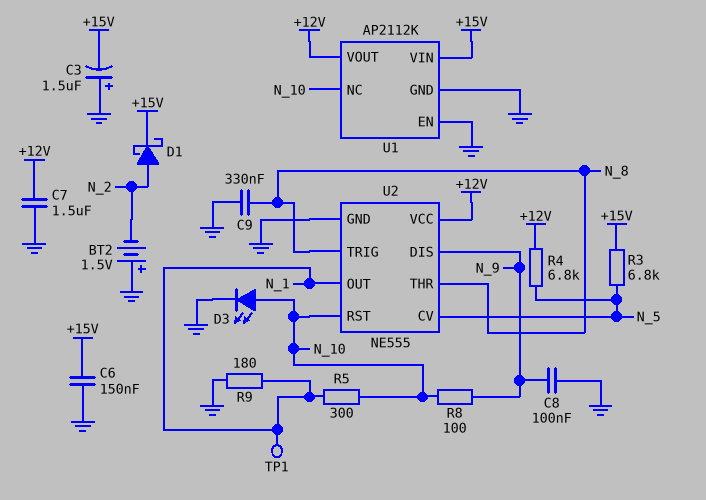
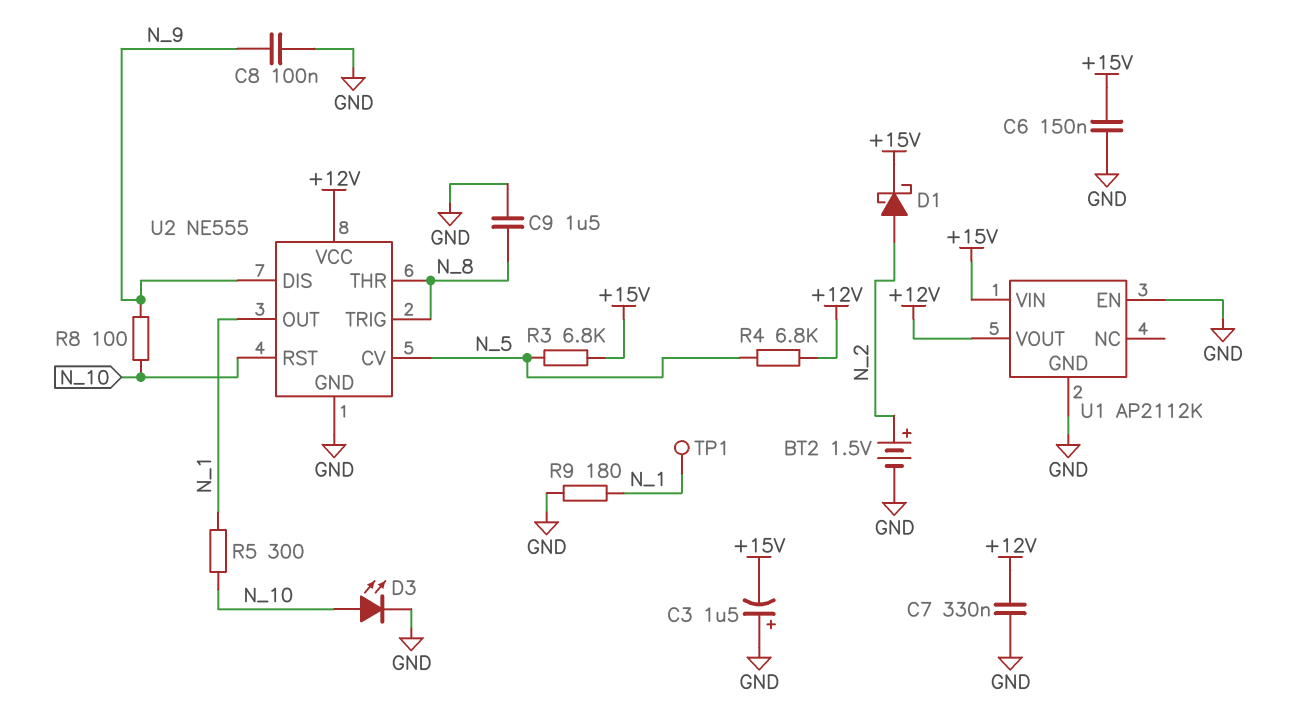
BT2: 1.5V (plus GND, minus N_2) -> 1.5V (plus N_2, minus GND)
C7: 1.5uF (+12V, GND) -> 330nF (+12V, GND)
C9: 330nF (GND, N_8) -> 1.5uF (GND, N_8)
U1 pin NC: N_10 -> none

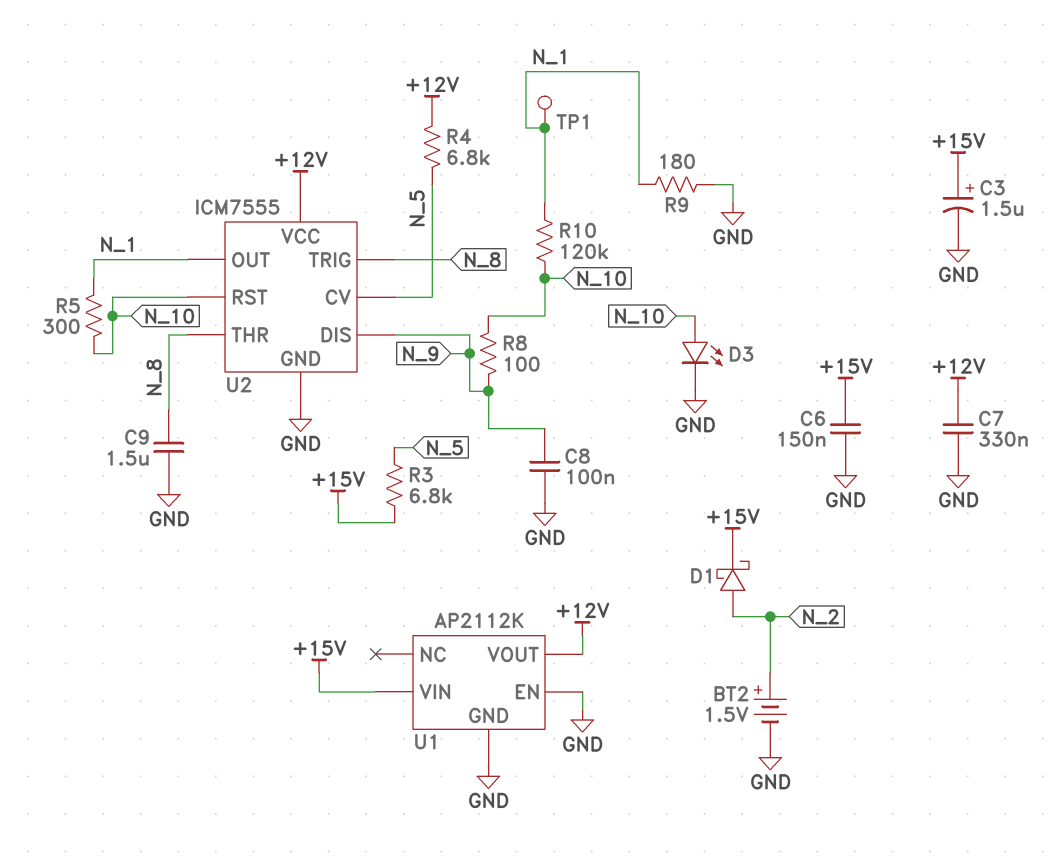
C3: 1.5uF (plus GND, minus +15V) -> 1.5uF (plus +15V, minus GND)
R10: none -> 120k (N_1, N_10)
U2: NE555 -> ICM7555

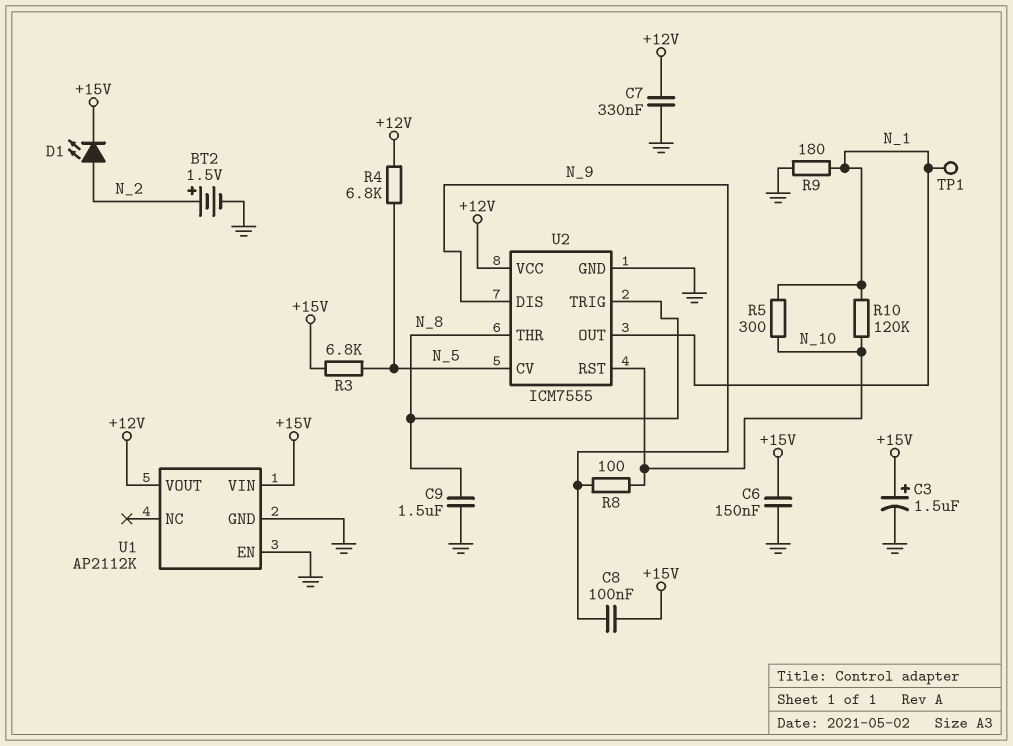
C8: 100nF (GND, N_9) -> 100nF (+15V, N_9)
D1: schottky (A N_2, K +15V) -> LED (A N_2, K +15V)
D3: LED (A N_10, K GND) -> none

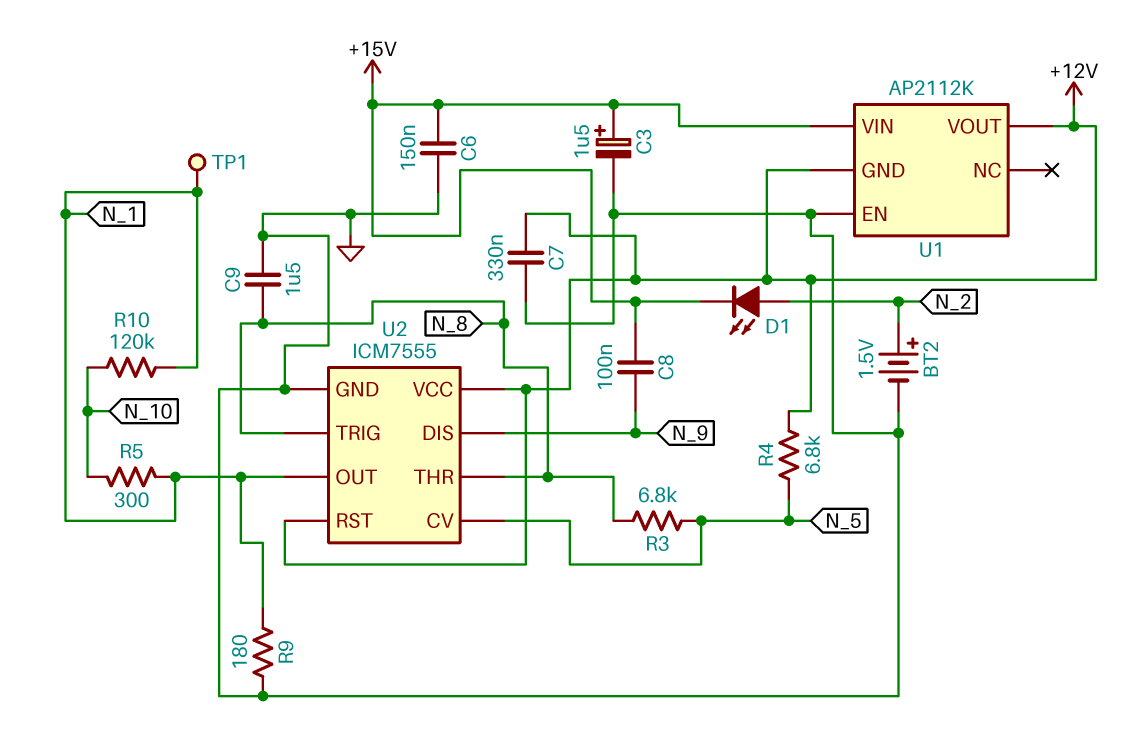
R3: 6.8k (+15V, N_5) -> 6.8k (N_5, N_8)
R8: 100 (N_9, N_10) -> none
U1 pin GND: GND -> +12V
U2 pin RST: N_10 -> +12V

